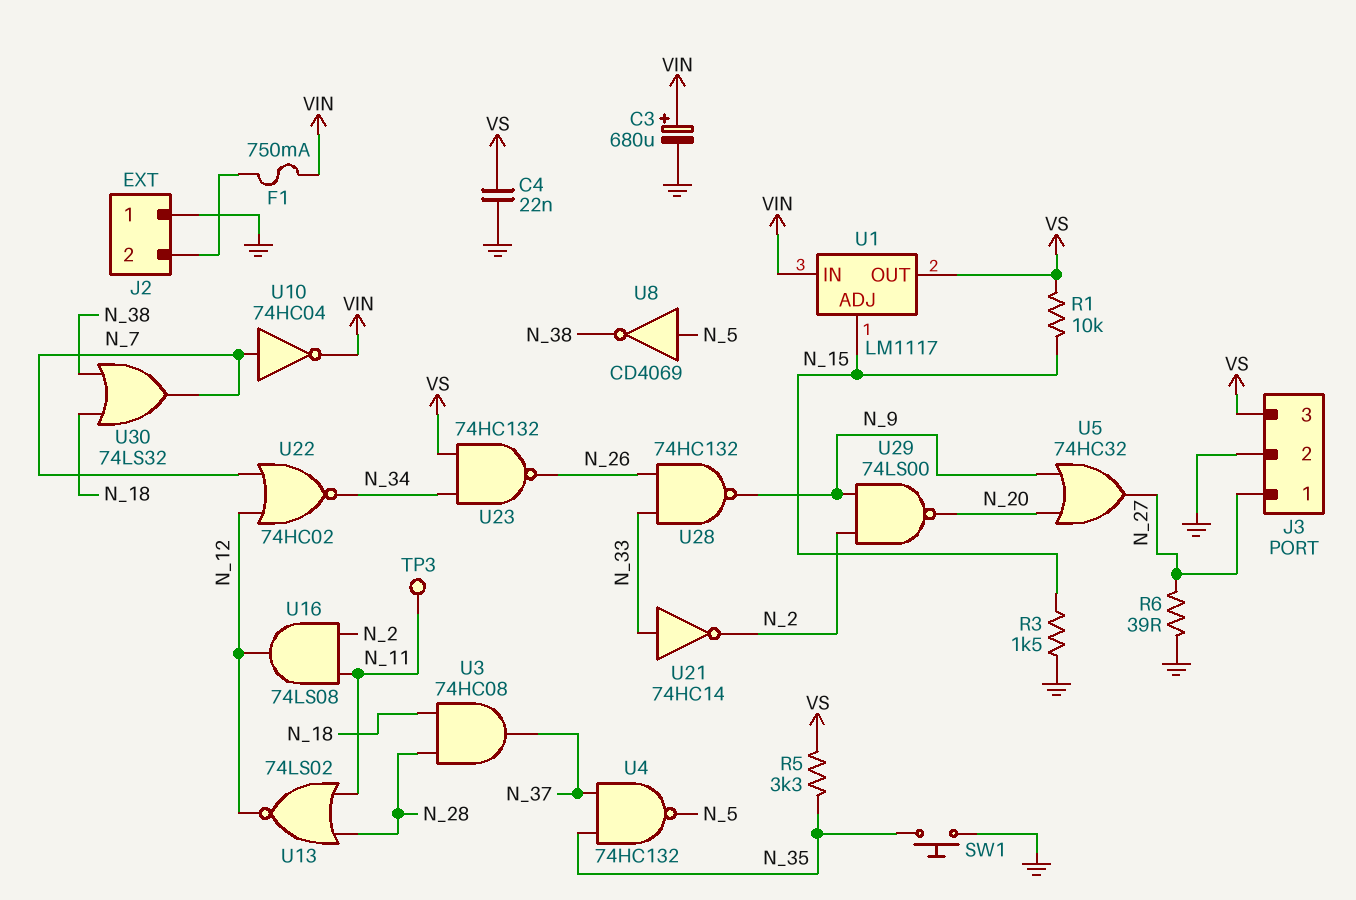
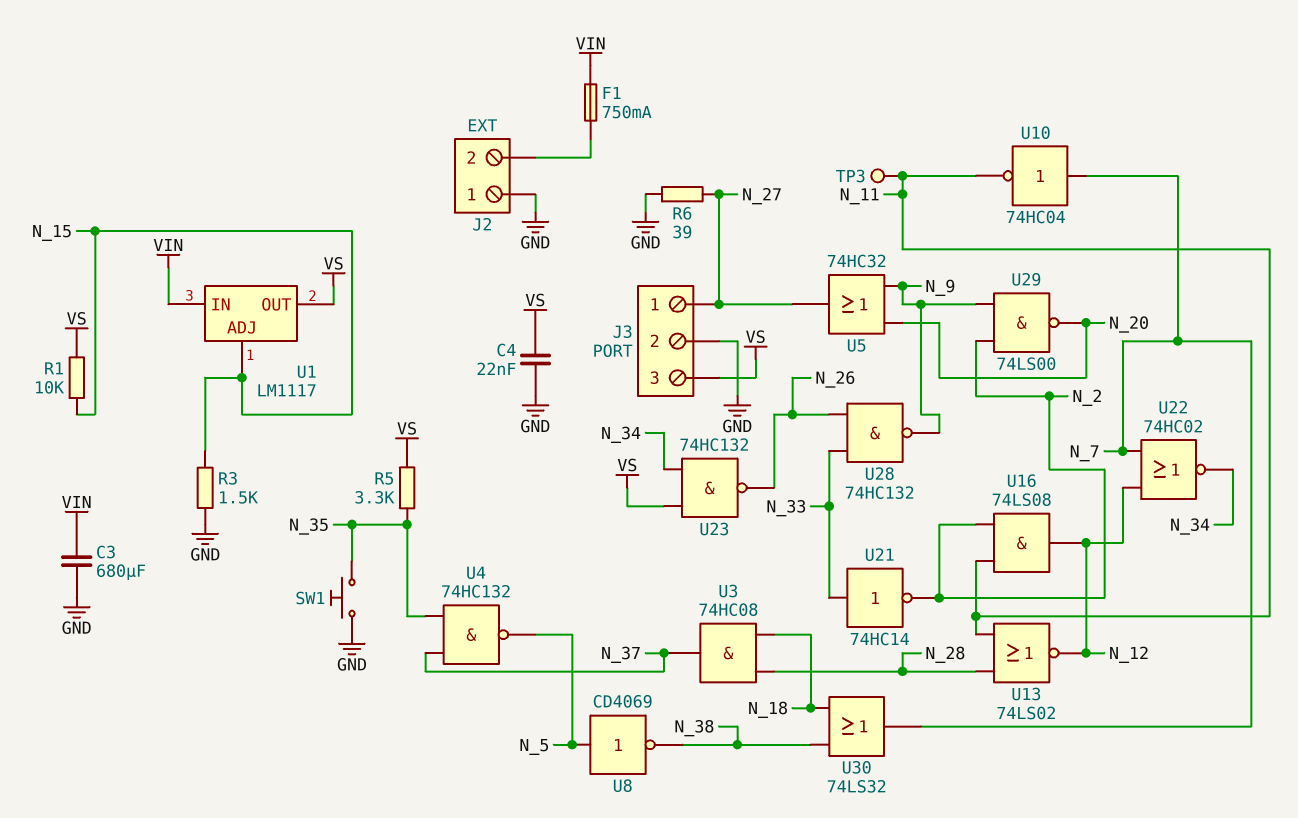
C3: 680uF (plus VIN, minus GND) -> 680uF (GND, VIN)
U10: NOT 74HC04 (in N_7, out VIN) -> NOT 74HC04 (in N_7, out N_11)

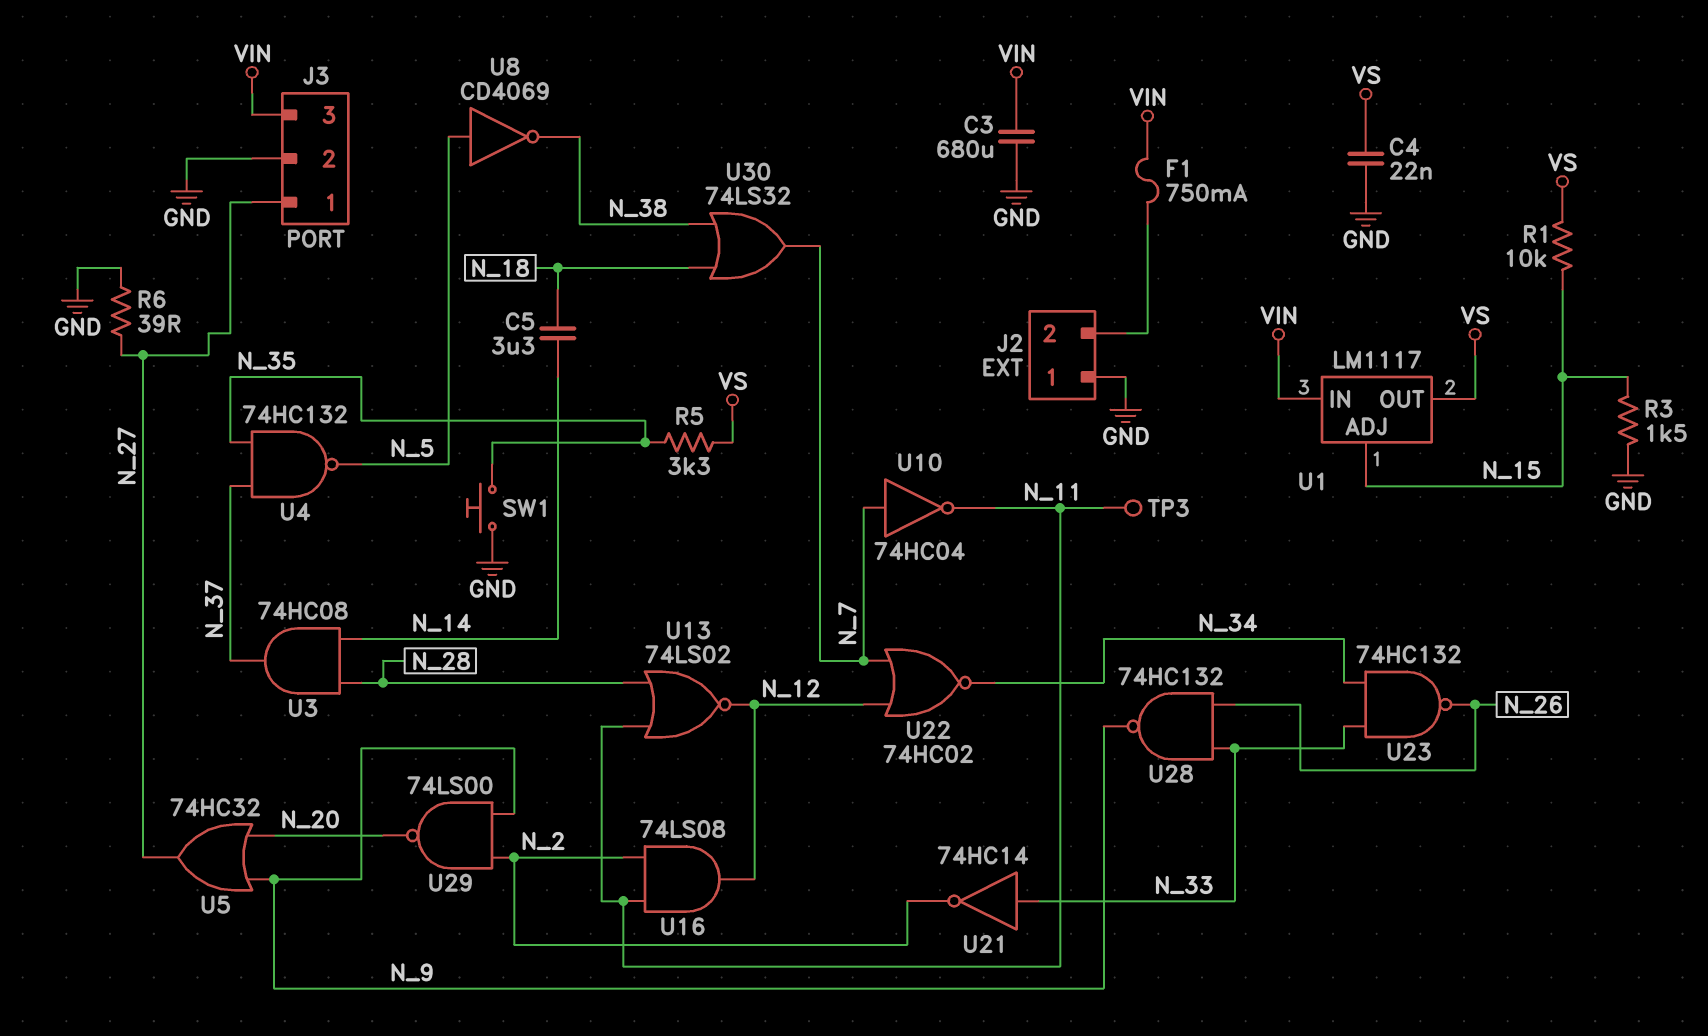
C5: none -> 3.3uF (N_14, N_18)
J3 pin 3: VS -> VIN
U3: AND 74HC08 (in N_18, in N_28, out N_37) -> AND 74HC08 (in N_14, in N_28, out N_37)
U23: NAND 74HC132 (in N_34, in VS, out N_26) -> NAND 74HC132 (in N_33, in N_34, out N_26)

